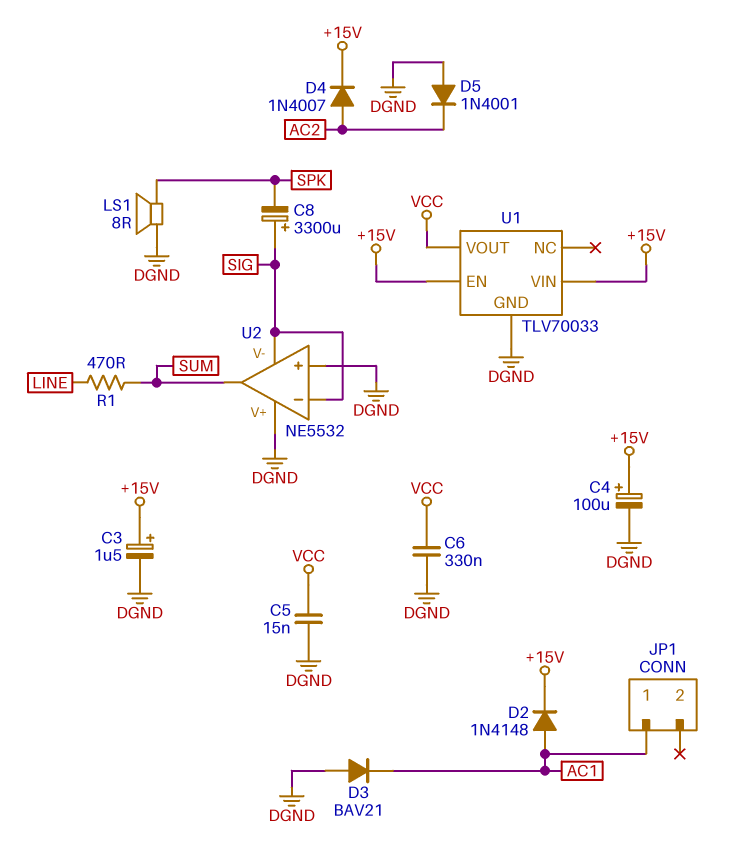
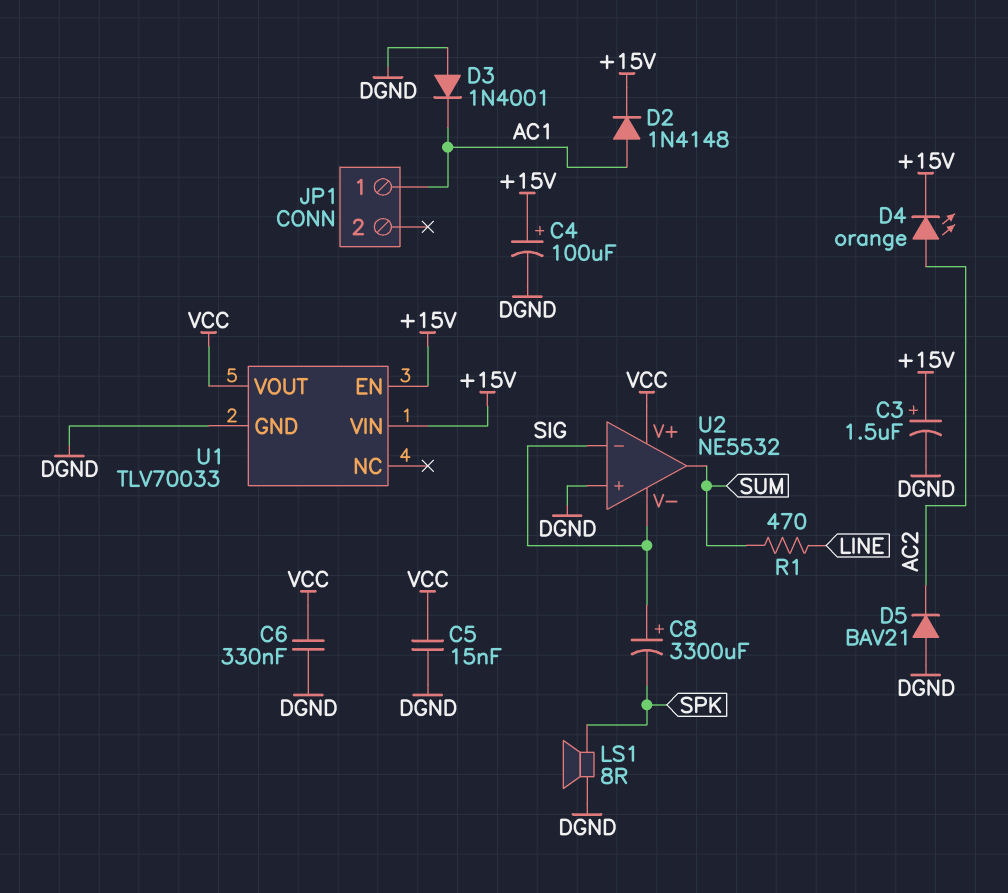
D3: diode BAV21 (A DGND, K AC1) -> diode 1N4001 (A DGND, K AC1)
D4: diode 1N4007 (A AC2, K +15V) -> LED orange (A AC2, K +15V)
D5: diode 1N4001 (A DGND, K AC2) -> diode BAV21 (A DGND, K AC2)
U2 pin V+: DGND -> VCC

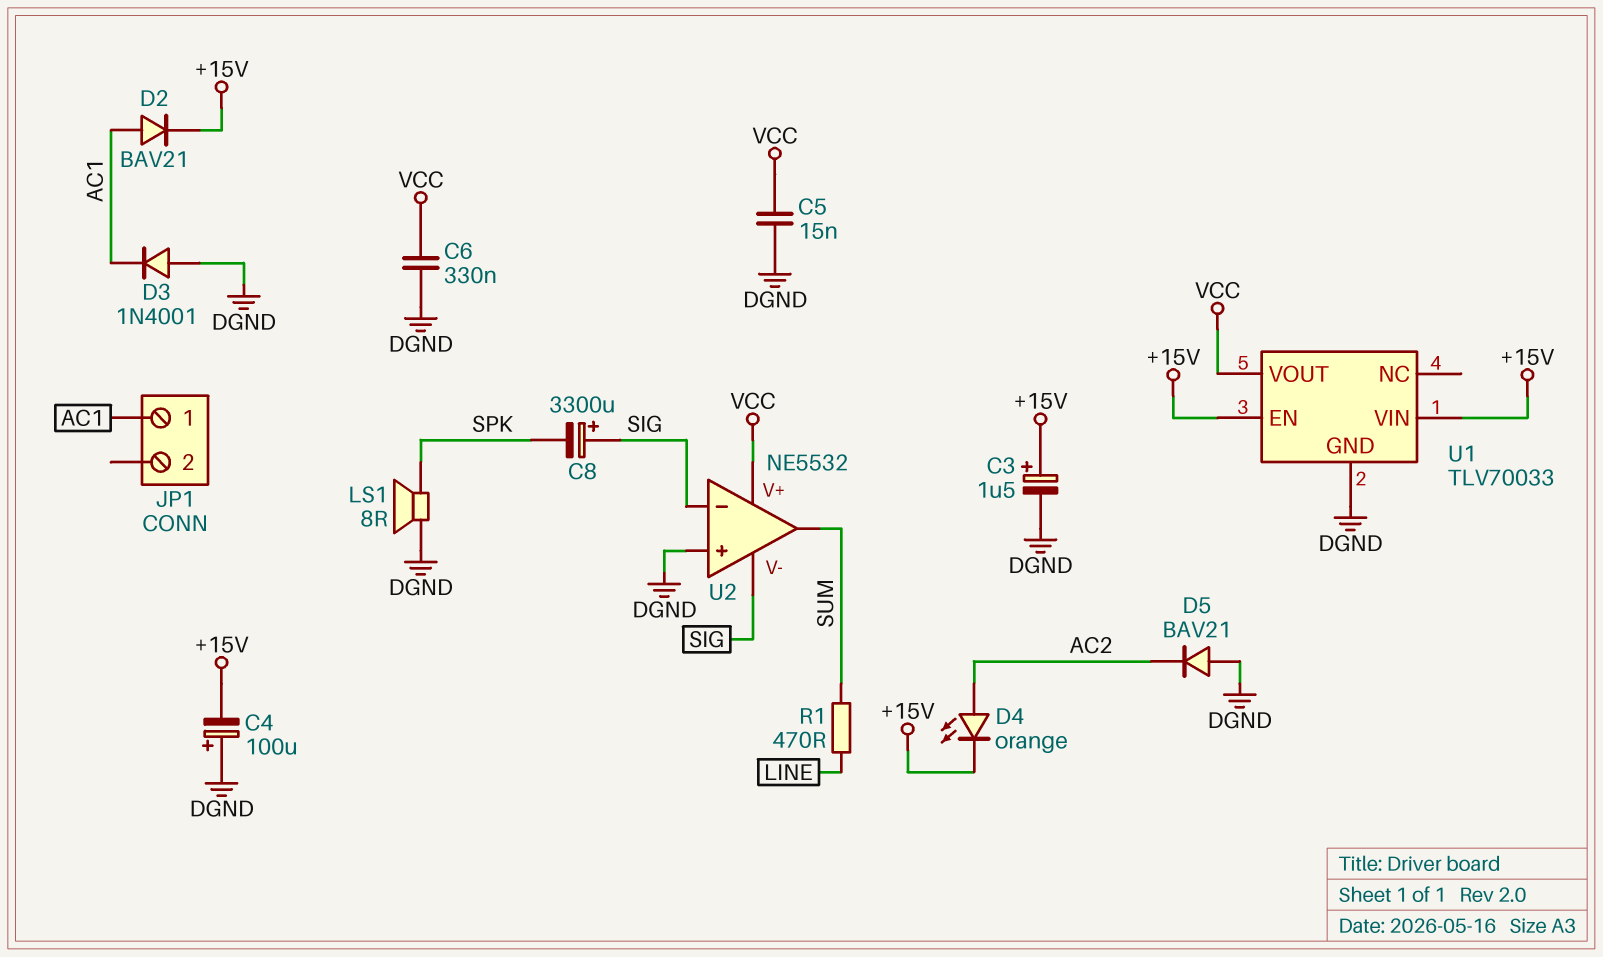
C4: 100uF (plus +15V, minus DGND) -> 100uF (plus DGND, minus +15V)
D2: diode 1N4148 (A AC1, K +15V) -> diode BAV21 (A AC1, K +15V)

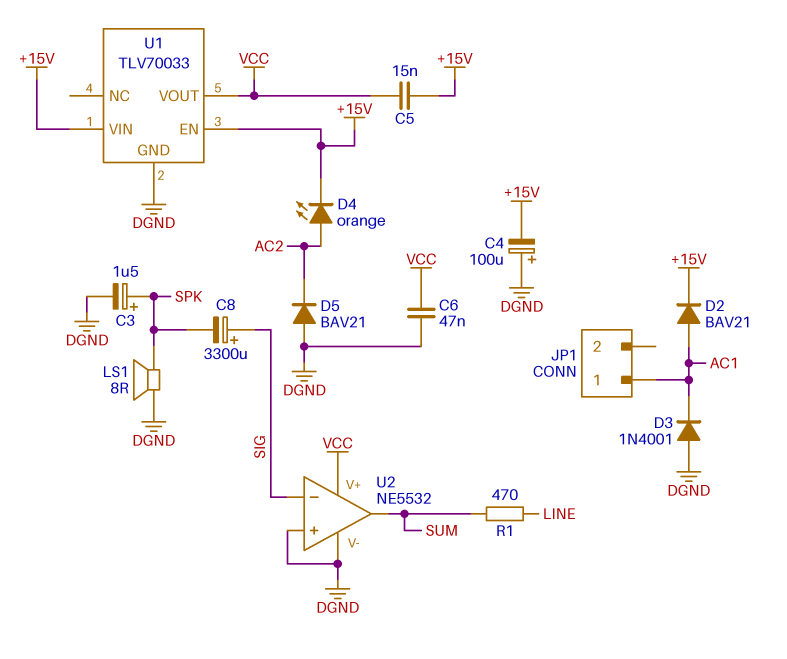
C3: 1.5uF (plus +15V, minus DGND) -> 1.5uF (plus SPK, minus DGND)
C5: 15nF (DGND, VCC) -> 15nF (+15V, VCC)
C6: 330nF (DGND, VCC) -> 47nF (DGND, VCC)
U2 pin V-: SIG -> DGND

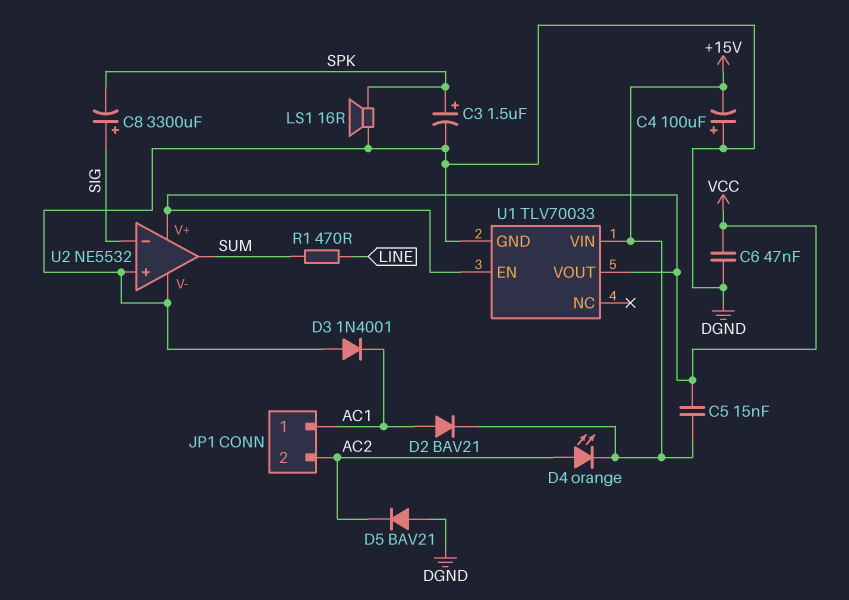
JP1 pin 2: none -> AC2
LS1: speaker 8R (DGND, SPK) -> speaker 16R (DGND, SPK)
U1 pin EN: +15V -> VCC

